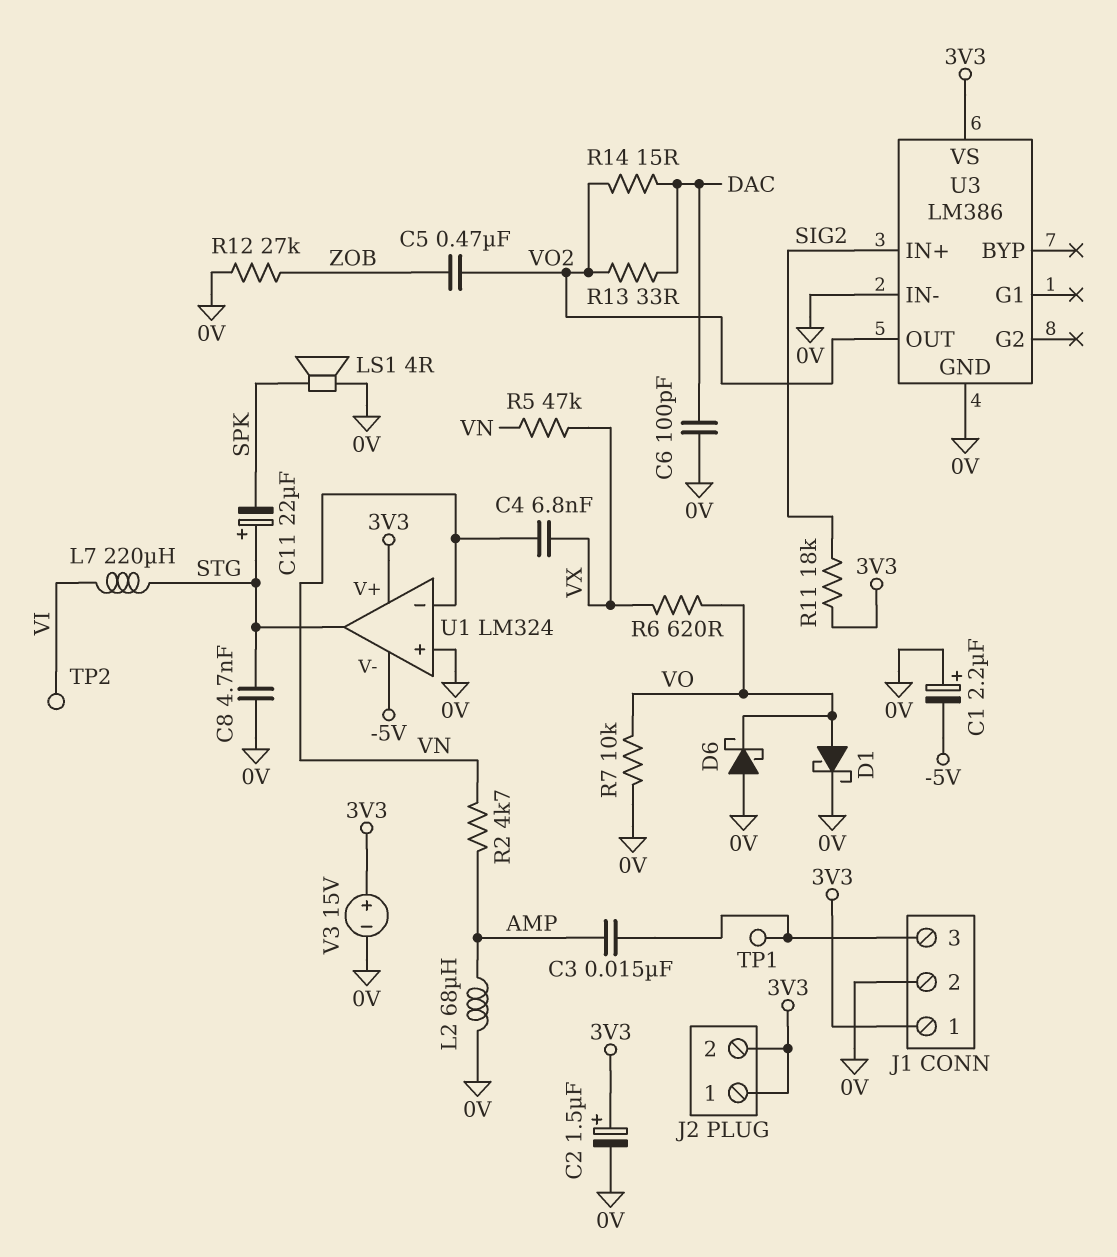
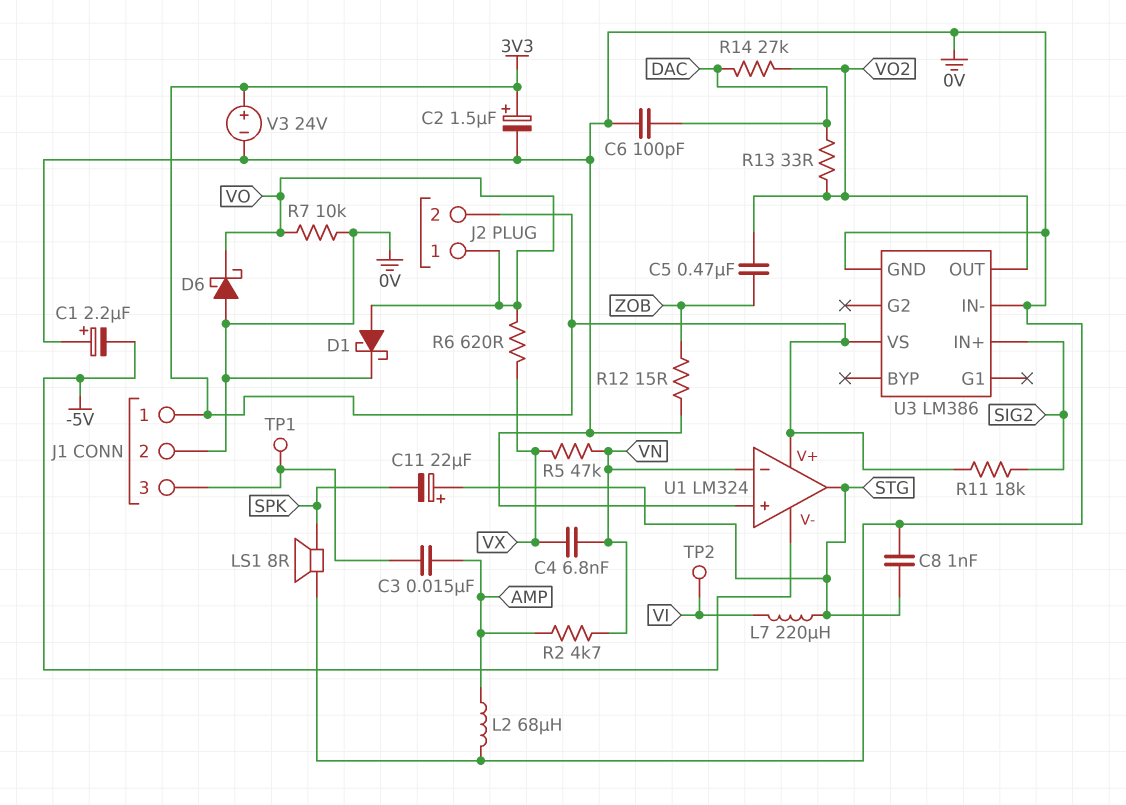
C8: 4.7nF (0V, STG) -> 1nF (0V, STG)
J2 pin 1: 3V3 -> VO
LS1: speaker 4R (0V, SPK) -> speaker 8R (0V, SPK)
R12: 27k (0V, ZOB) -> 15 (0V, ZOB)
R14: 15 (DAC, VO2) -> 27k (DAC, VO2)
V3: 15V (plus 3V3, minus 0V) -> 24V (plus 3V3, minus 0V)

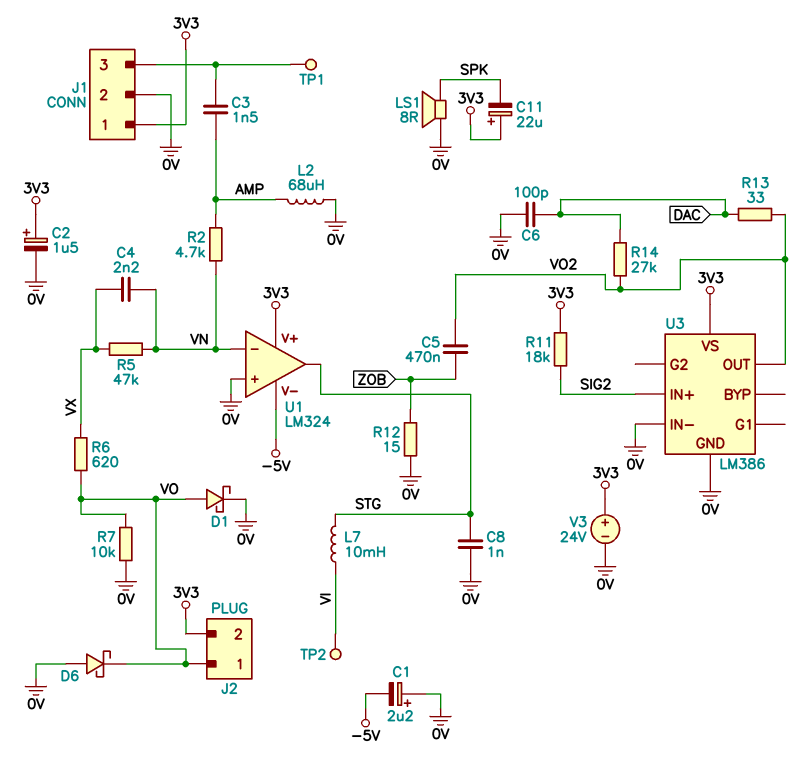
C3: 15nF (AMP, J1/3) -> 1.5nF (AMP, J1/3)
C4: 6.8nF (VN, VX) -> 2.2nF (VN, VX)
C11: 22uF (plus STG, minus SPK) -> 22uF (plus 3V3, minus SPK)
L7: 220uH (STG, VI) -> 10mH (STG, VI)

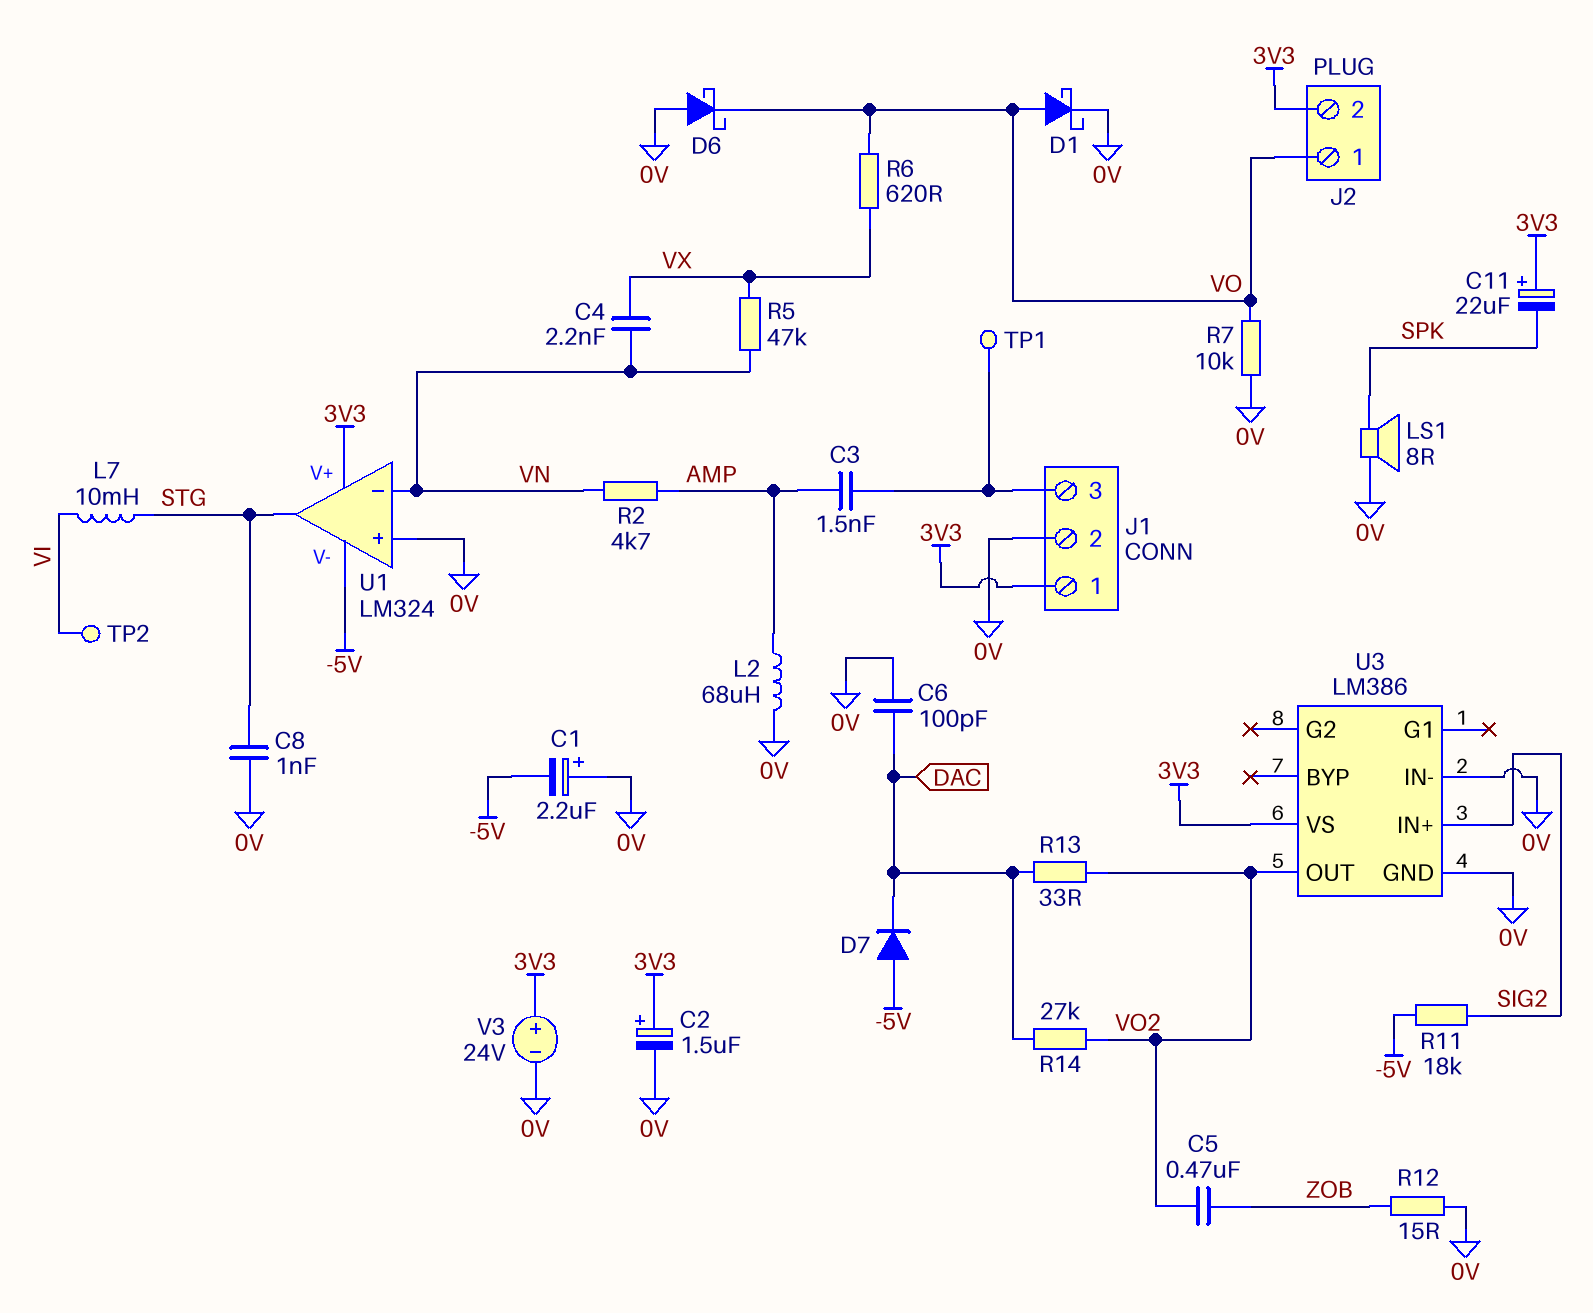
D7: none -> diode (A -5V, K DAC)
R11: 18k (3V3, SIG2) -> 18k (-5V, SIG2)

